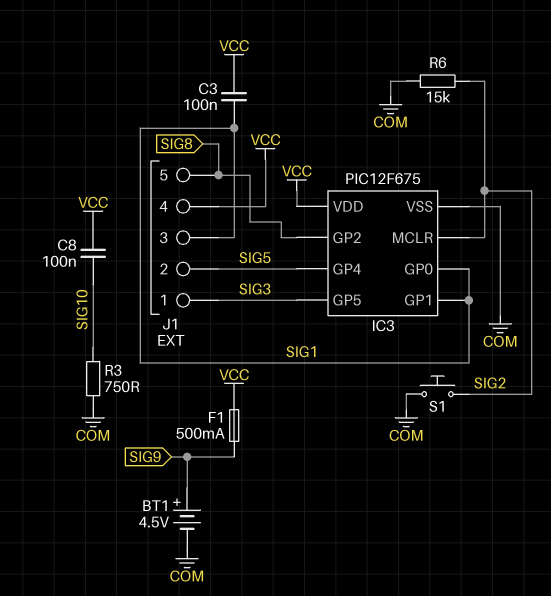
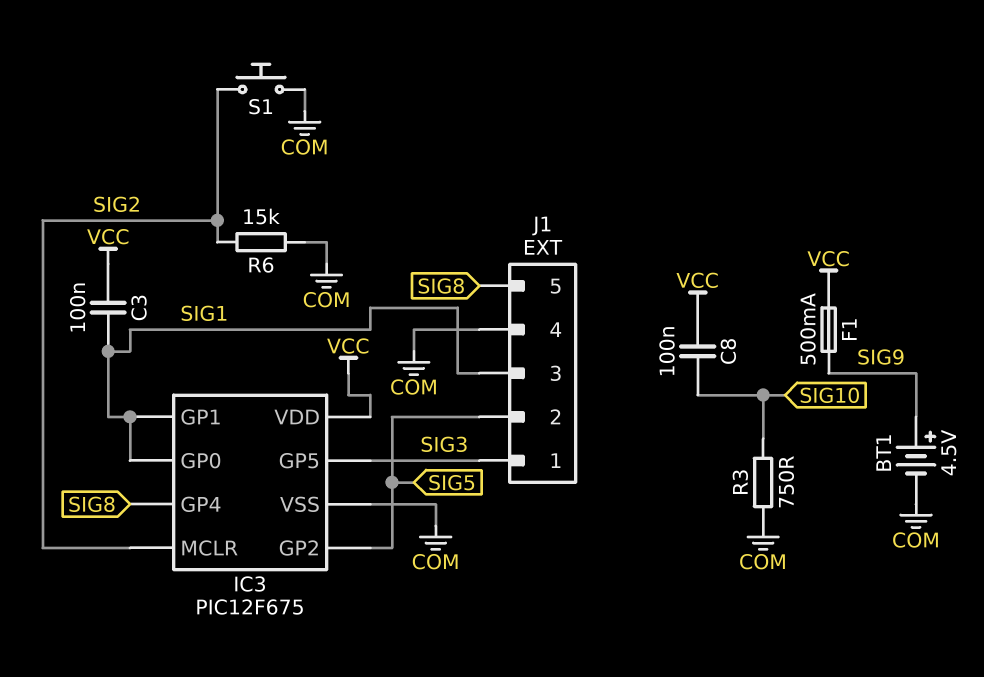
IC3 pin GP2: SIG8 -> SIG5
IC3 pin GP4: SIG5 -> SIG8
J1 pin 4: VCC -> COM

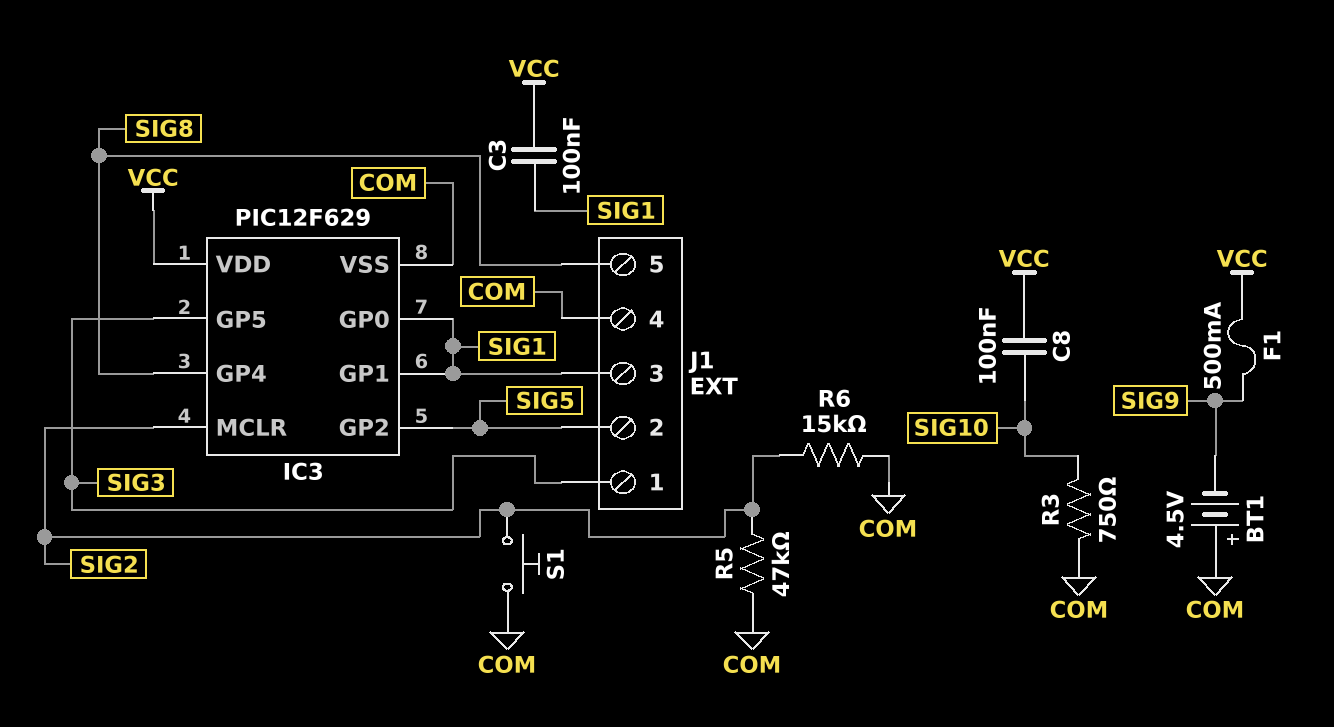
BT1: 4.5V (plus SIG9, minus COM) -> 4.5V (plus COM, minus SIG9)
IC3: PIC12F675 -> PIC12F629
R5: none -> 47k (COM, SIG2)

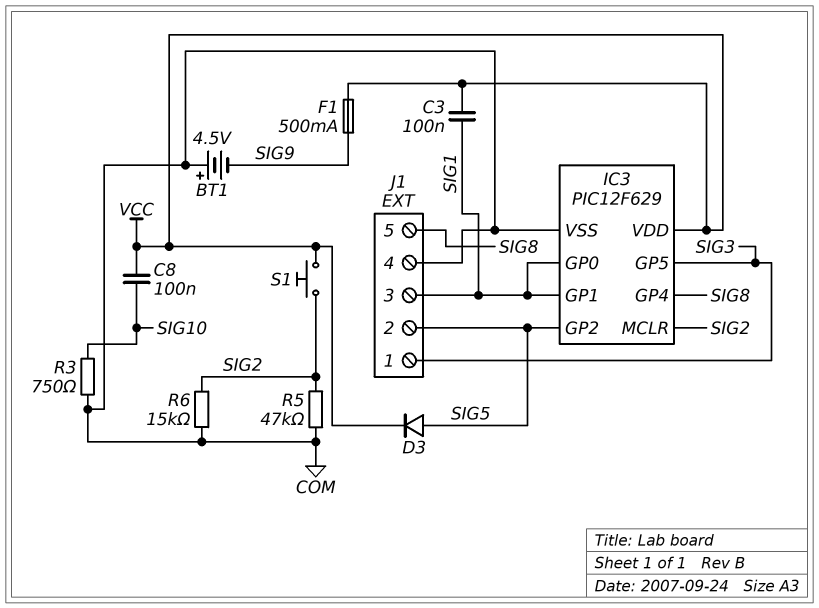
D3: none -> diode (A SIG5, K VCC)
S1: button (COM, SIG2) -> button (SIG2, VCC)

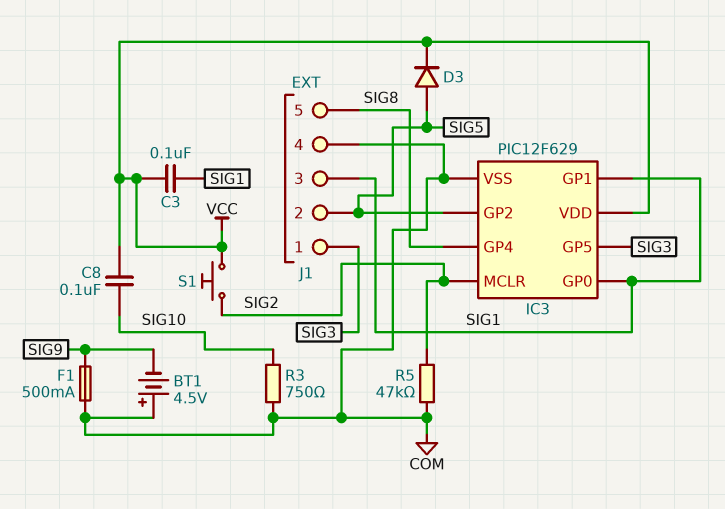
F1: 500mA (SIG9, VCC) -> 500mA (COM, SIG9)
R6: 15k (COM, SIG2) -> none

